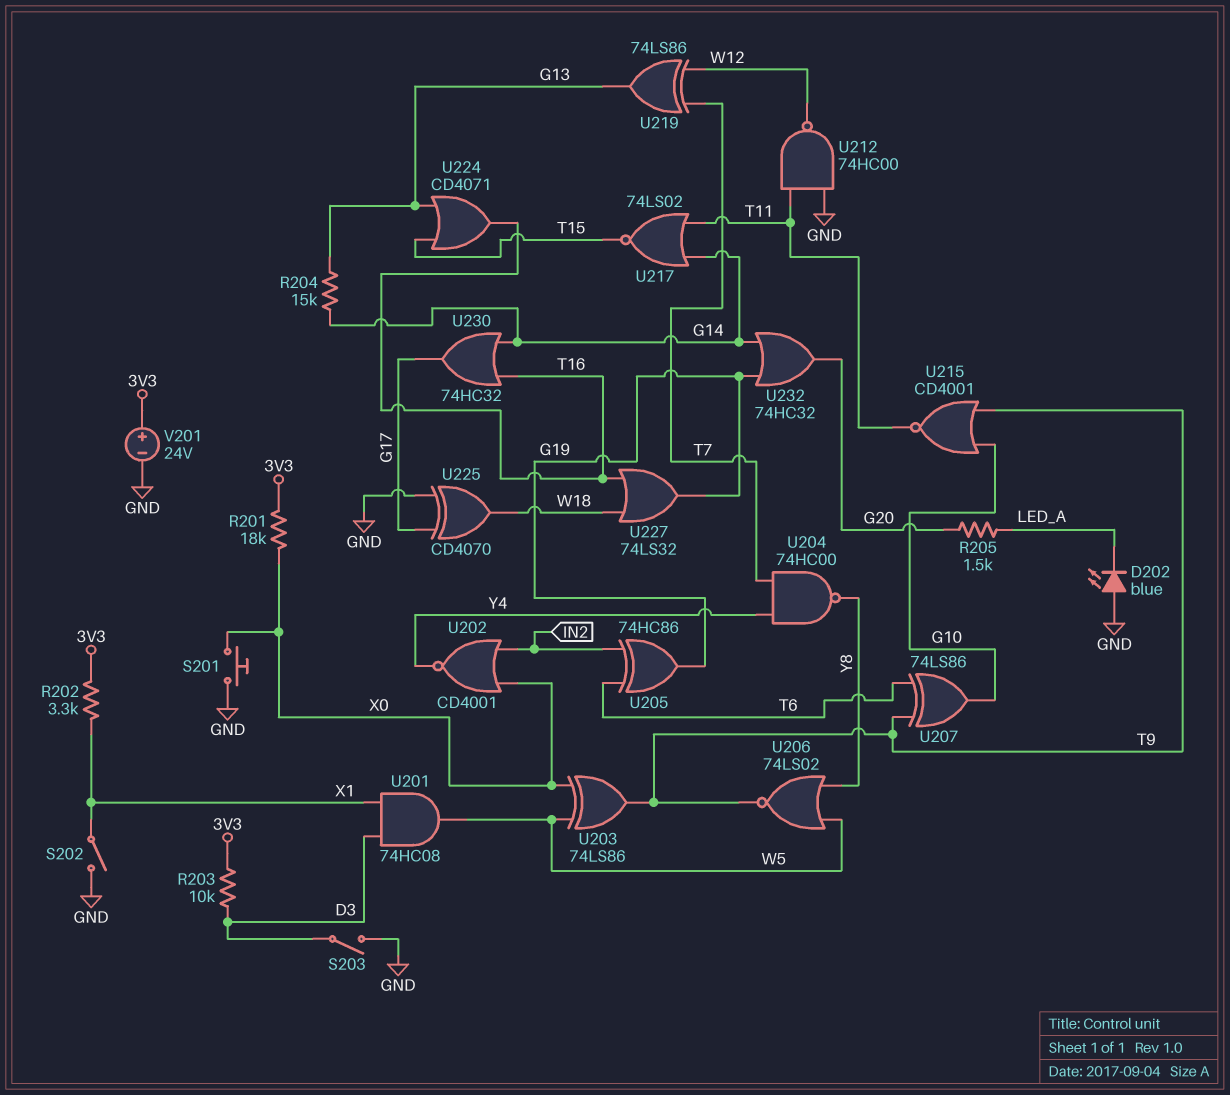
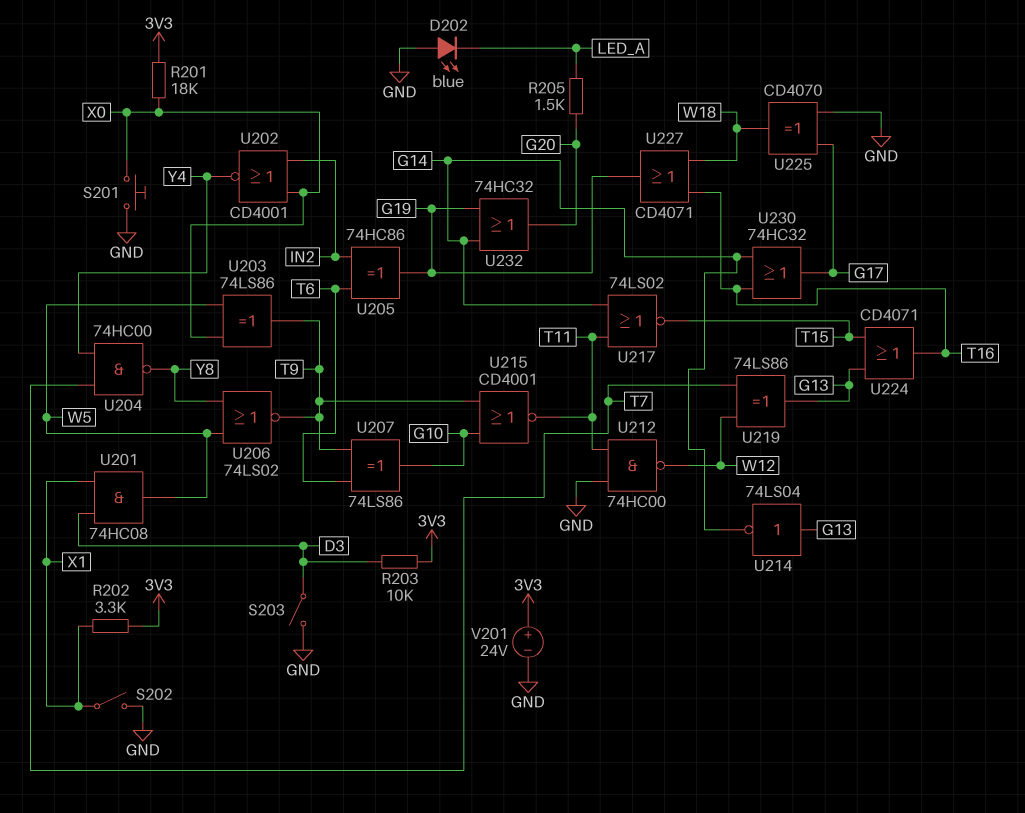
R204: 15k (G13, G14) -> none
U214: none -> NOT 74LS04 (in G13, out G14)
U227: OR 74LS32 (in T16, in W18, out G19) -> OR CD4071 (in T16, in W18, out G19)

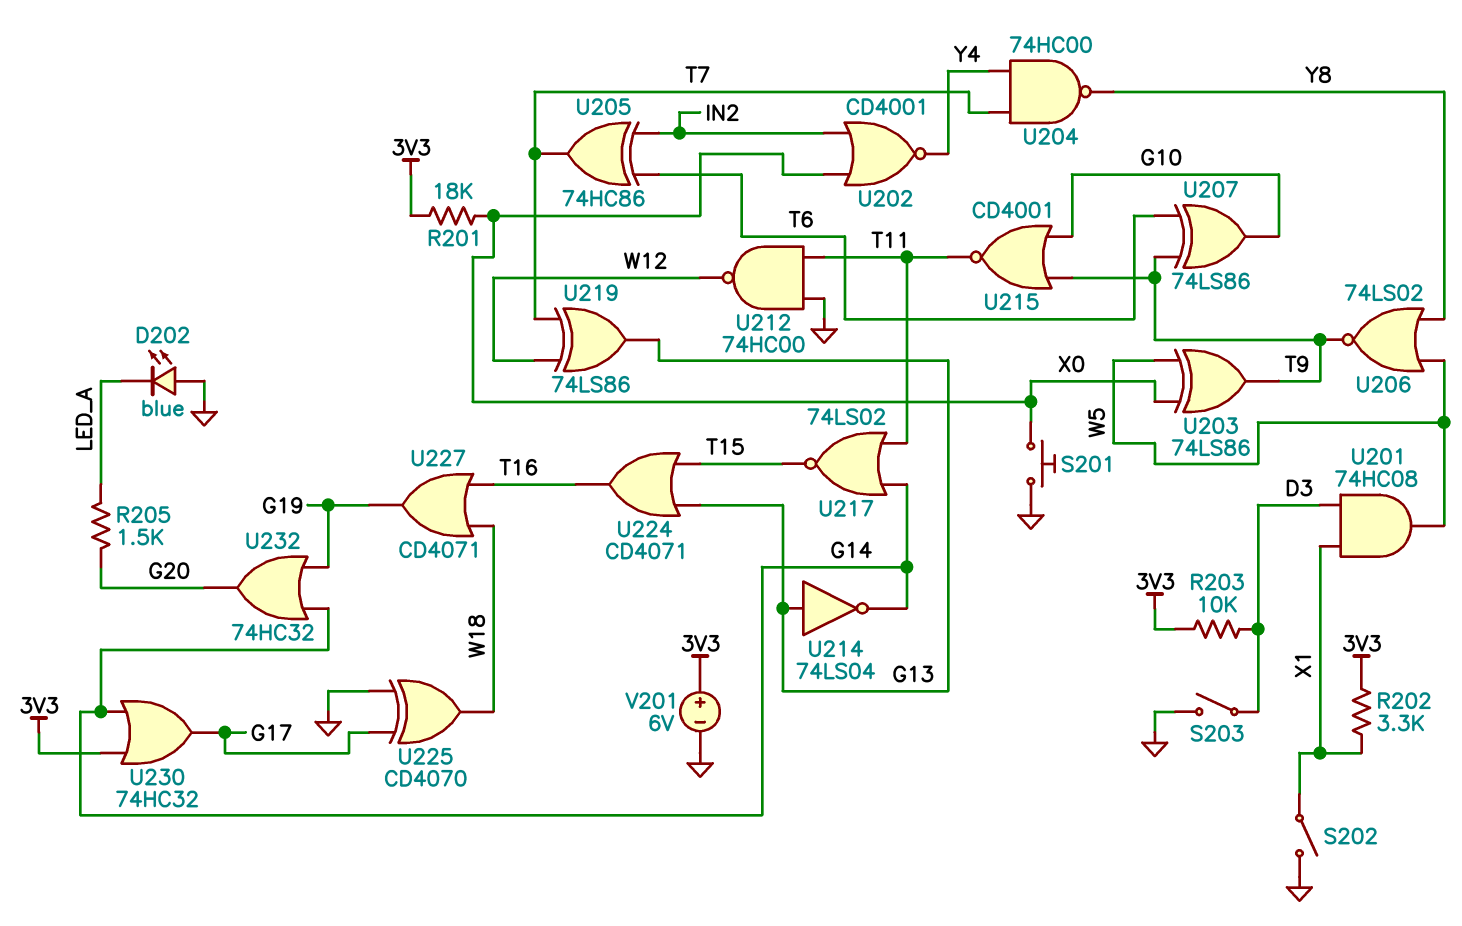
U205: XOR 74HC86 (in IN2, in T6, out G19) -> XOR 74HC86 (in IN2, in T6, out T7)
U230: OR 74HC32 (in G14, in T16, out G17) -> OR 74HC32 (in 3V3, in G14, out G17)
V201: 24V (plus 3V3, minus GND) -> 6V (plus 3V3, minus GND)

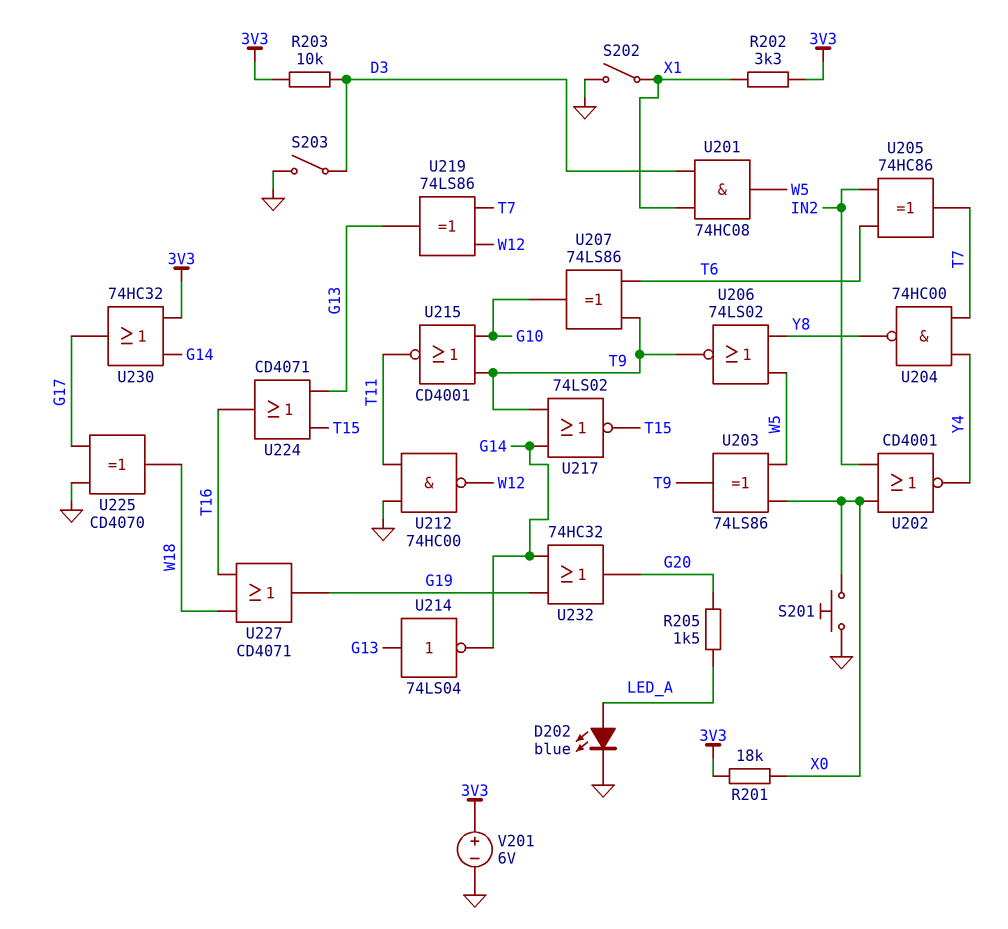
D202: LED blue (A GND, K LED_A) -> LED blue (A LED_A, K GND)
U217: NOR 74LS02 (in G14, in T11, out T15) -> NOR 74LS02 (in G14, in T9, out T15)

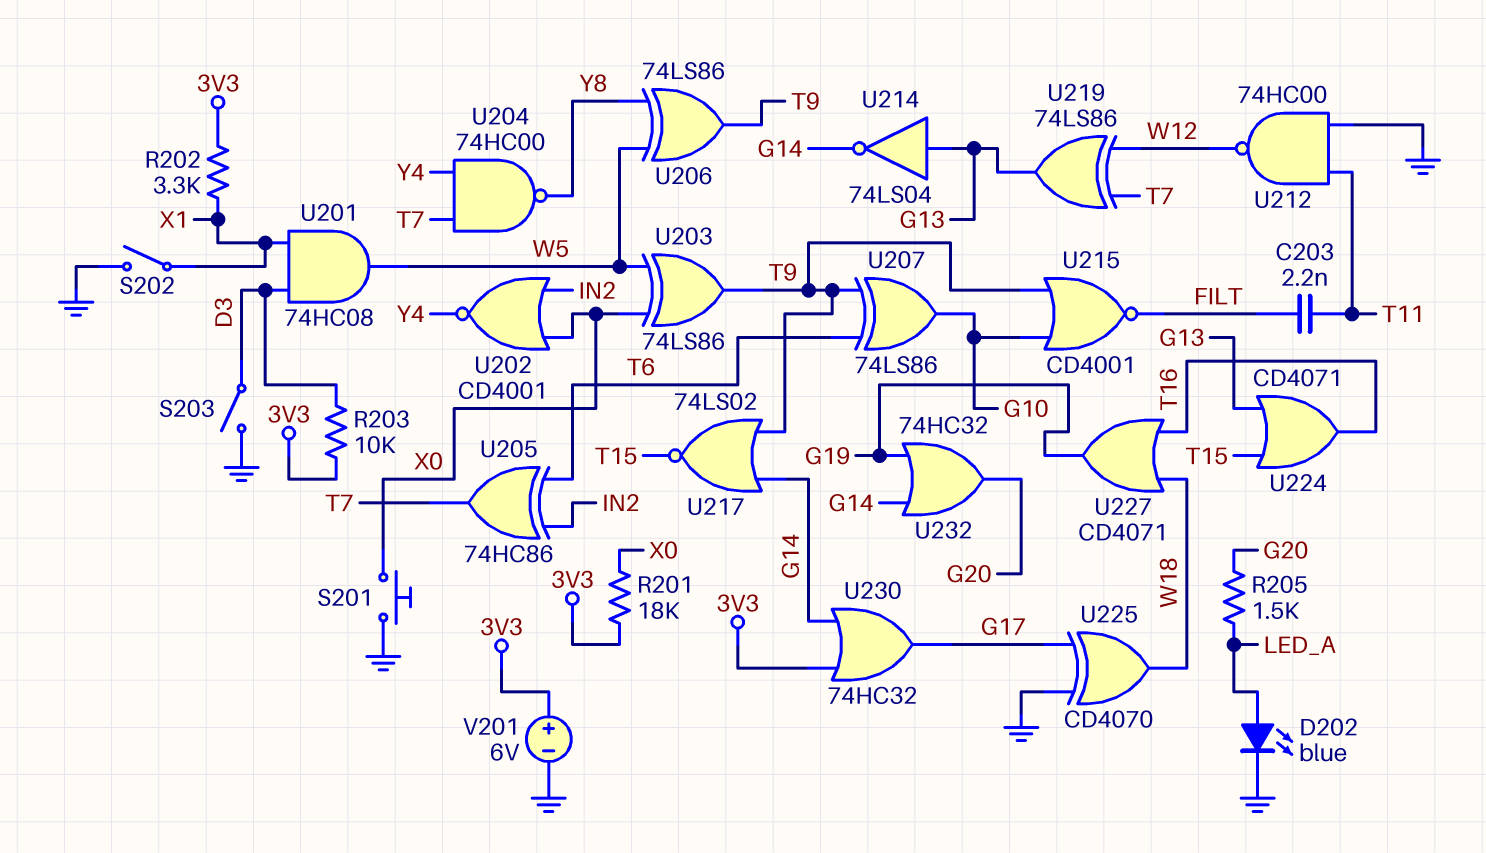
C203: none -> 2.2nF (FILT, T11)
U206: NOR 74LS02 (in W5, in Y8, out T9) -> XOR 74LS86 (in W5, in Y8, out T9)
U215: NOR CD4001 (in G10, in T9, out T11) -> NOR CD4001 (in G10, in T9, out FILT)

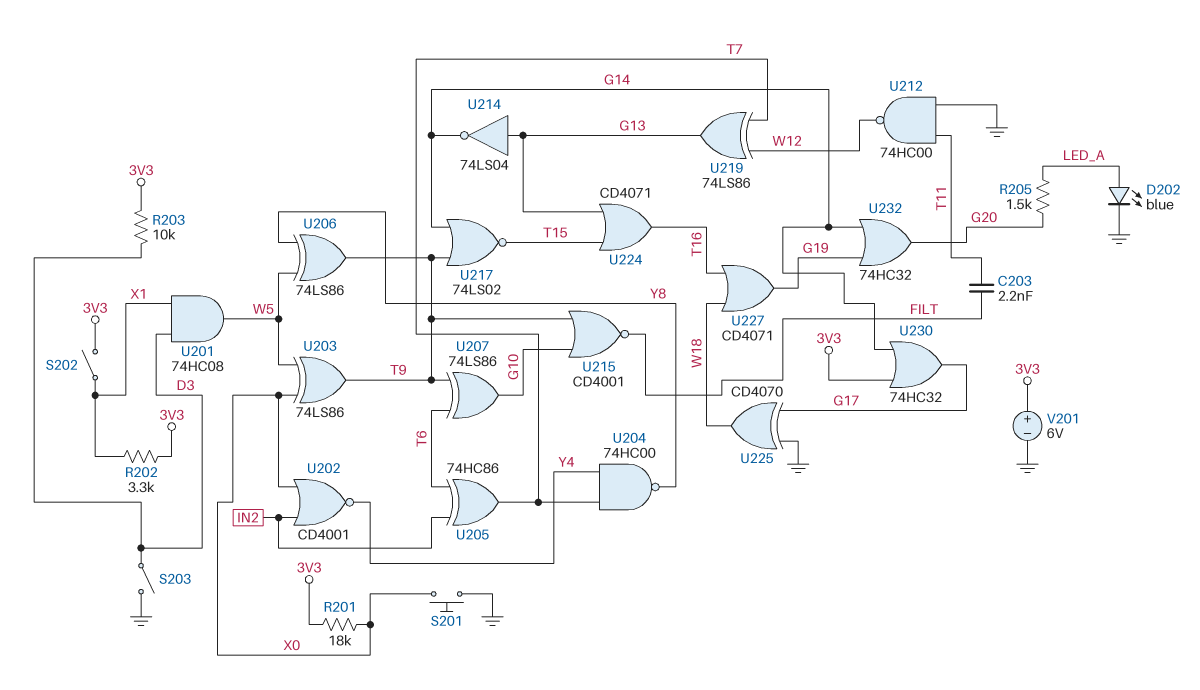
S202: switch (GND, X1) -> switch (3V3, X1)

